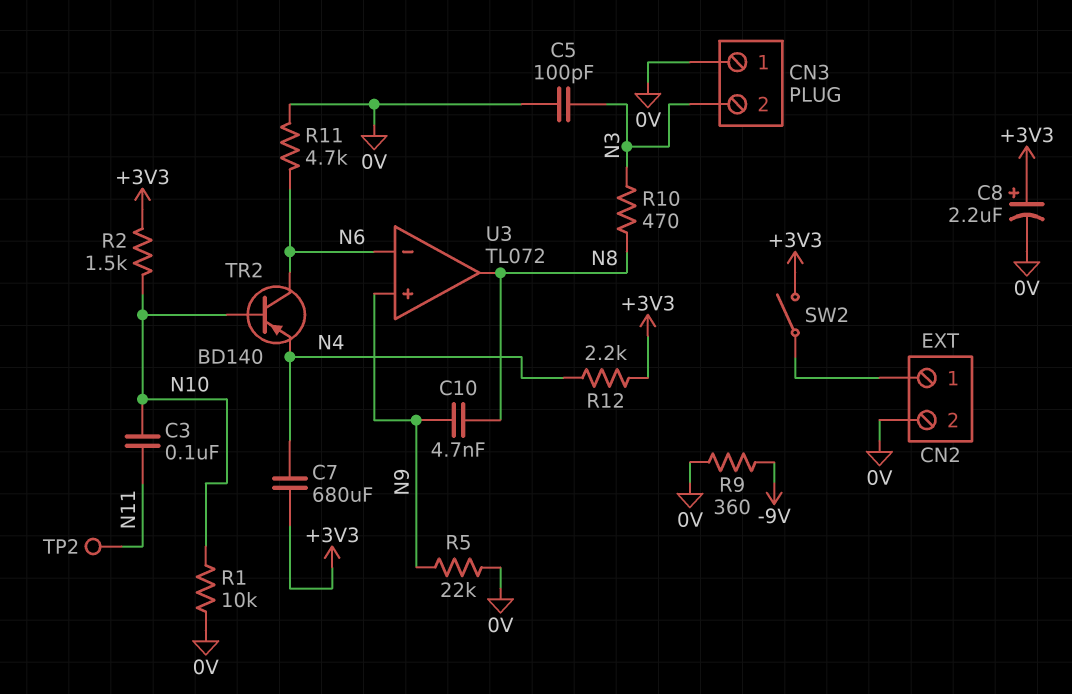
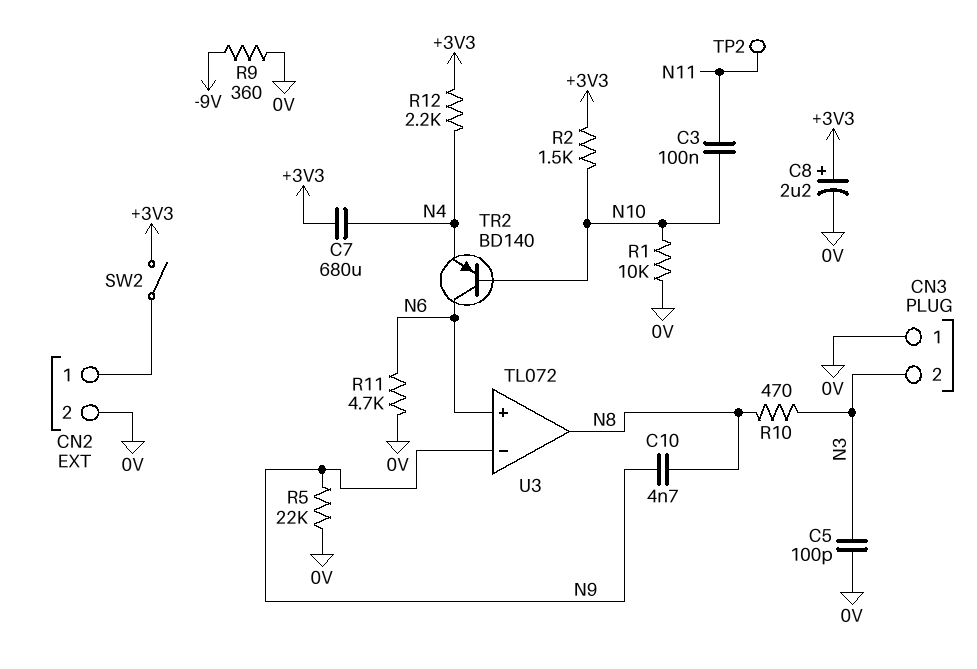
U3 pin in+: N9 -> N6
U3 pin in-: N6 -> N9

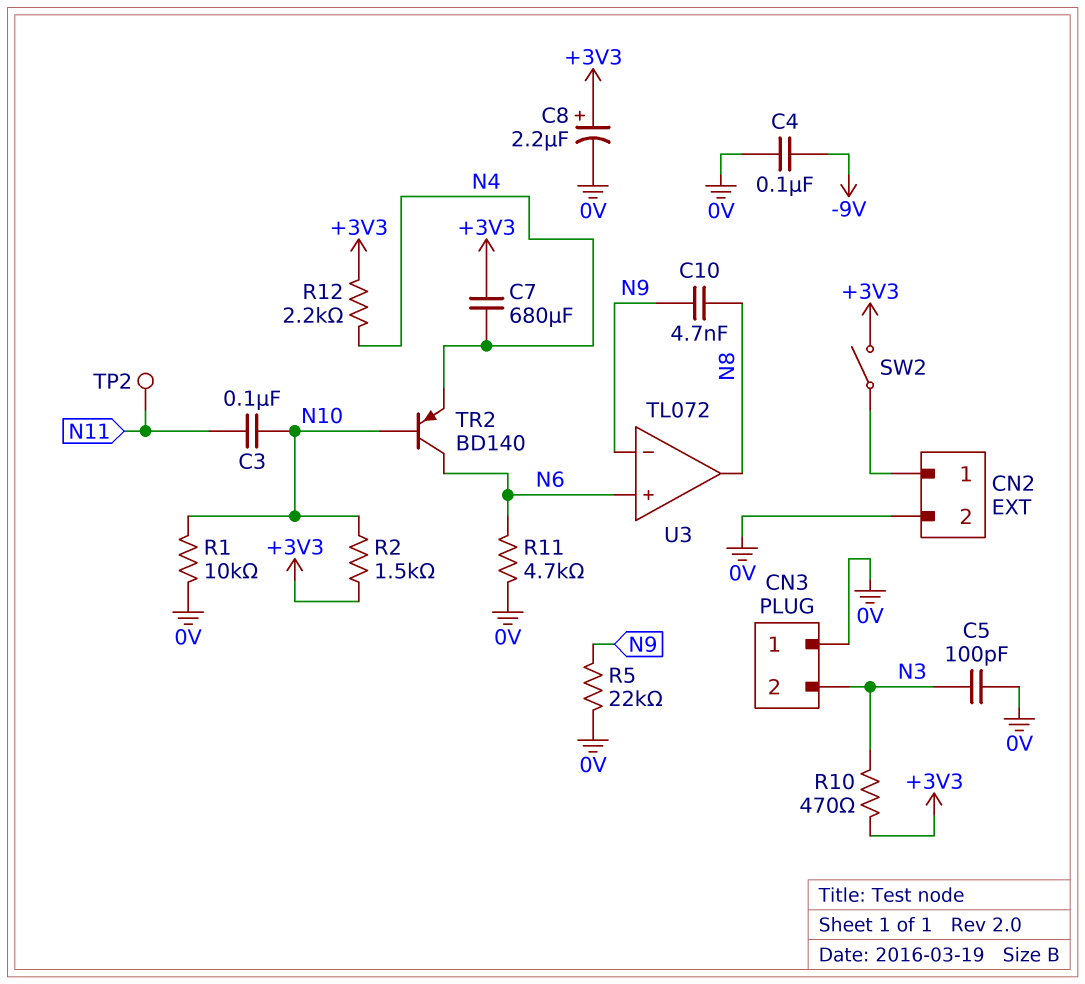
C4: none -> 100nF (-9V, 0V)
R9: 360 (-9V, 0V) -> none
R10: 470 (N3, N8) -> 470 (+3V3, N3)

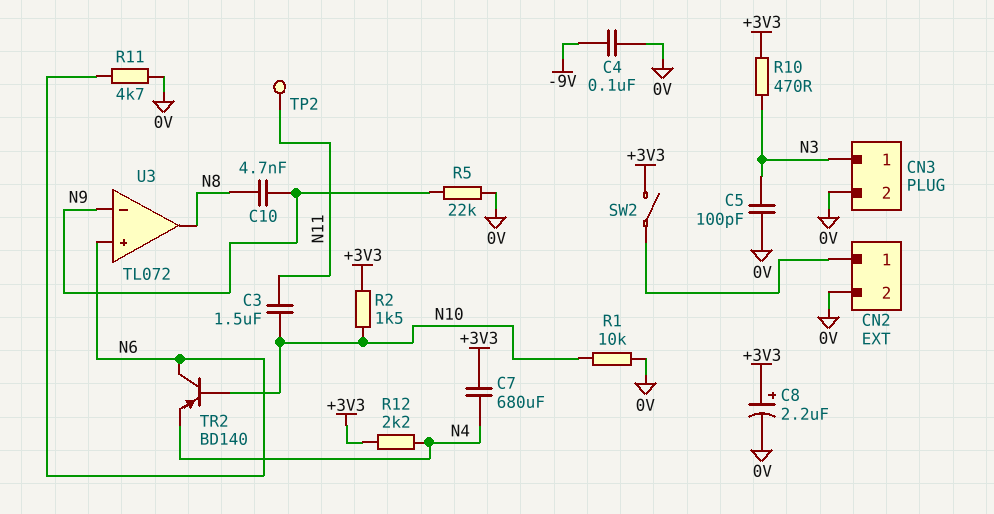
C3: 100nF (N10, N11) -> 1.5uF (N10, N11)
CN3 pin 1: 0V -> N3
CN3 pin 2: N3 -> 0V

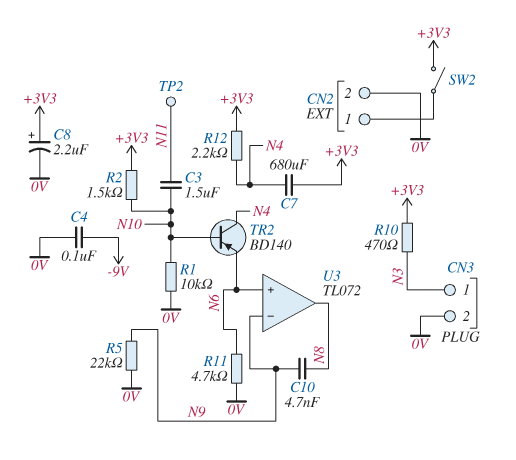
C5: 100pF (0V, N3) -> none
TR2: PNP BD140 (B N10, C N6, E N4) -> PNP BD140 (B N10, C N4, E N6)

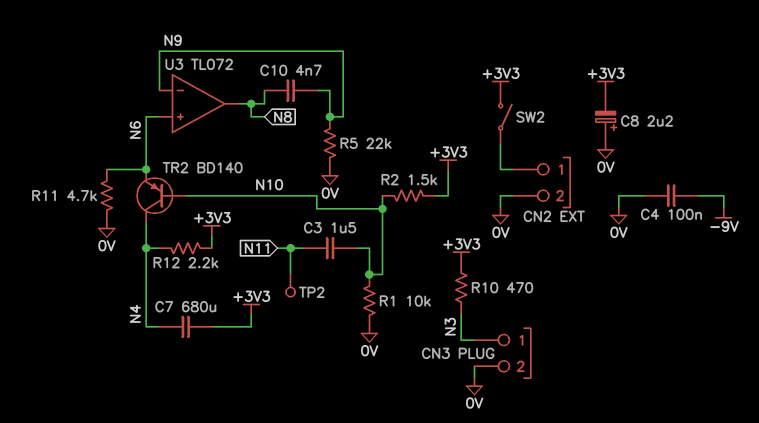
C8: 2.2uF (plus +3V3, minus 0V) -> 2.2uF (plus 0V, minus +3V3)

